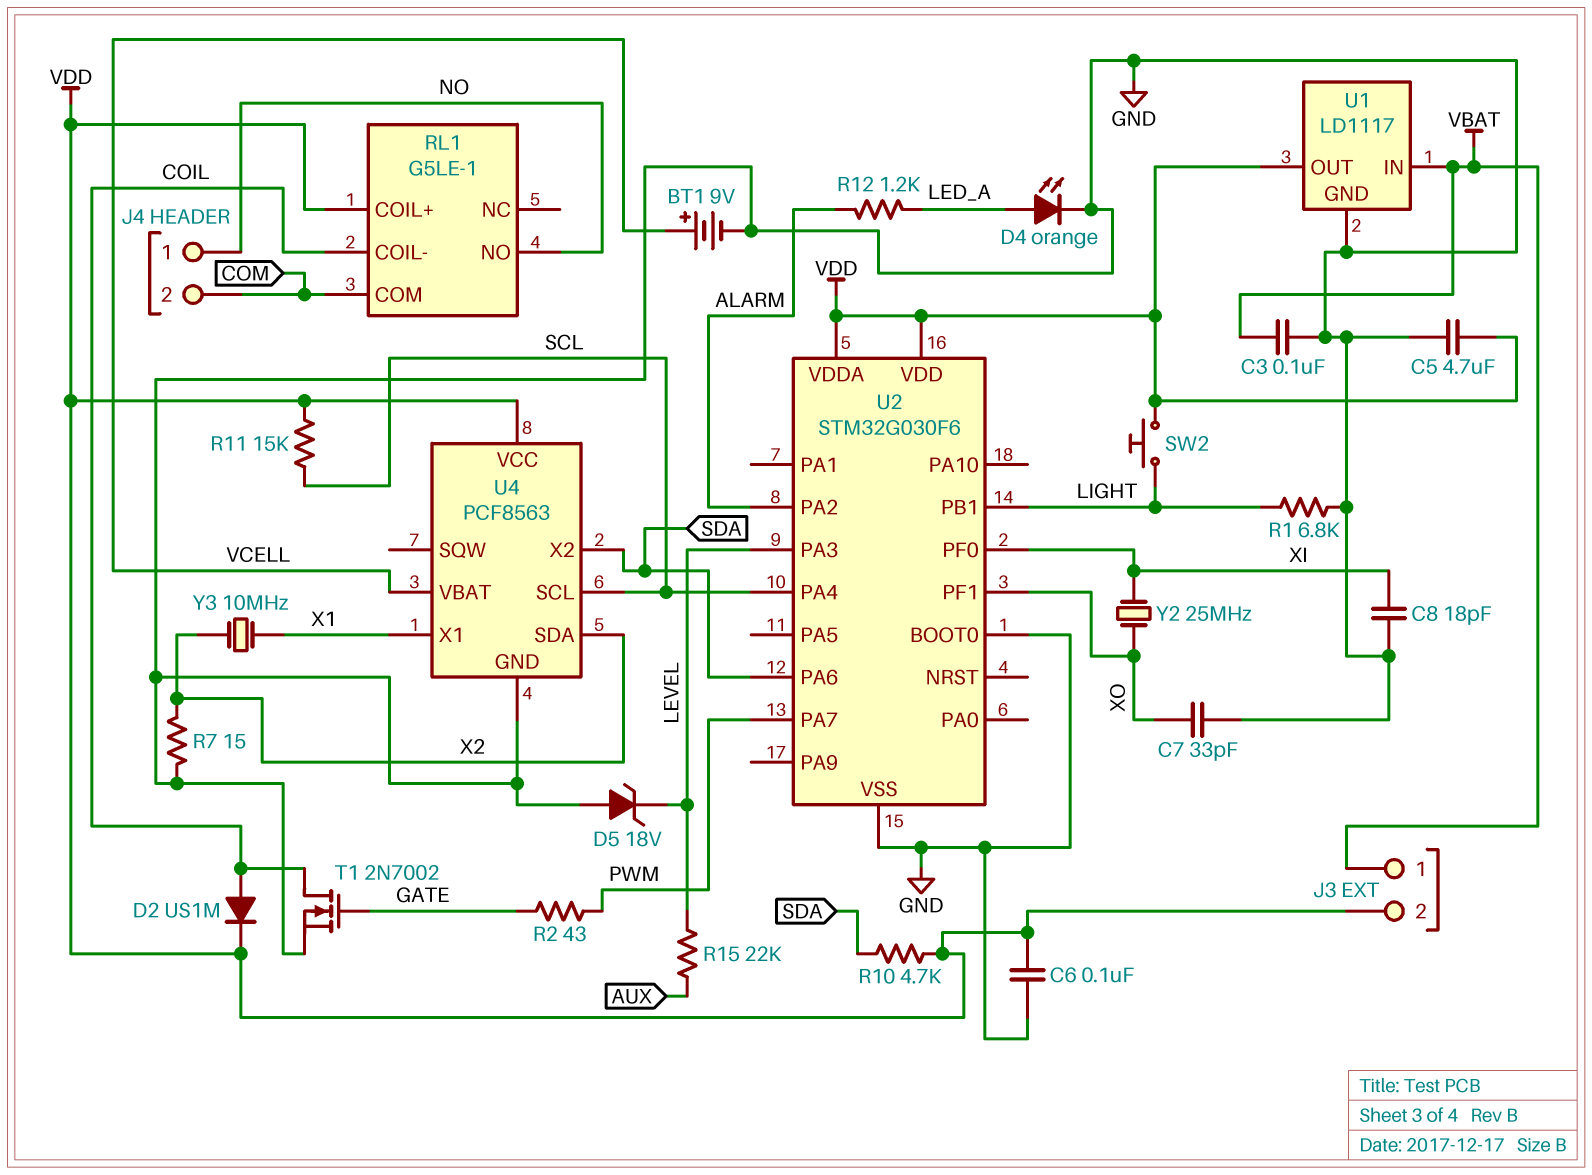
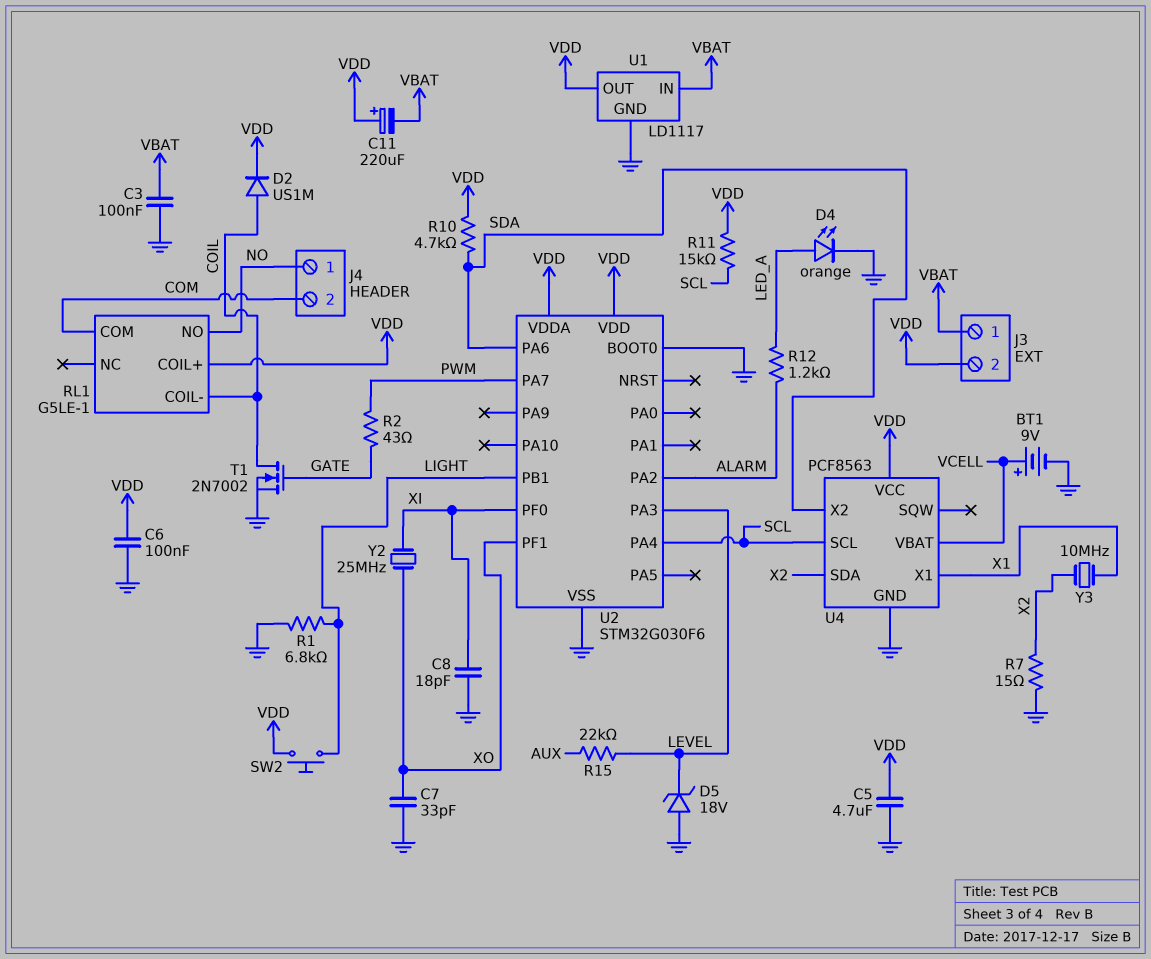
C11: none -> 220uF (plus VDD, minus VBAT)

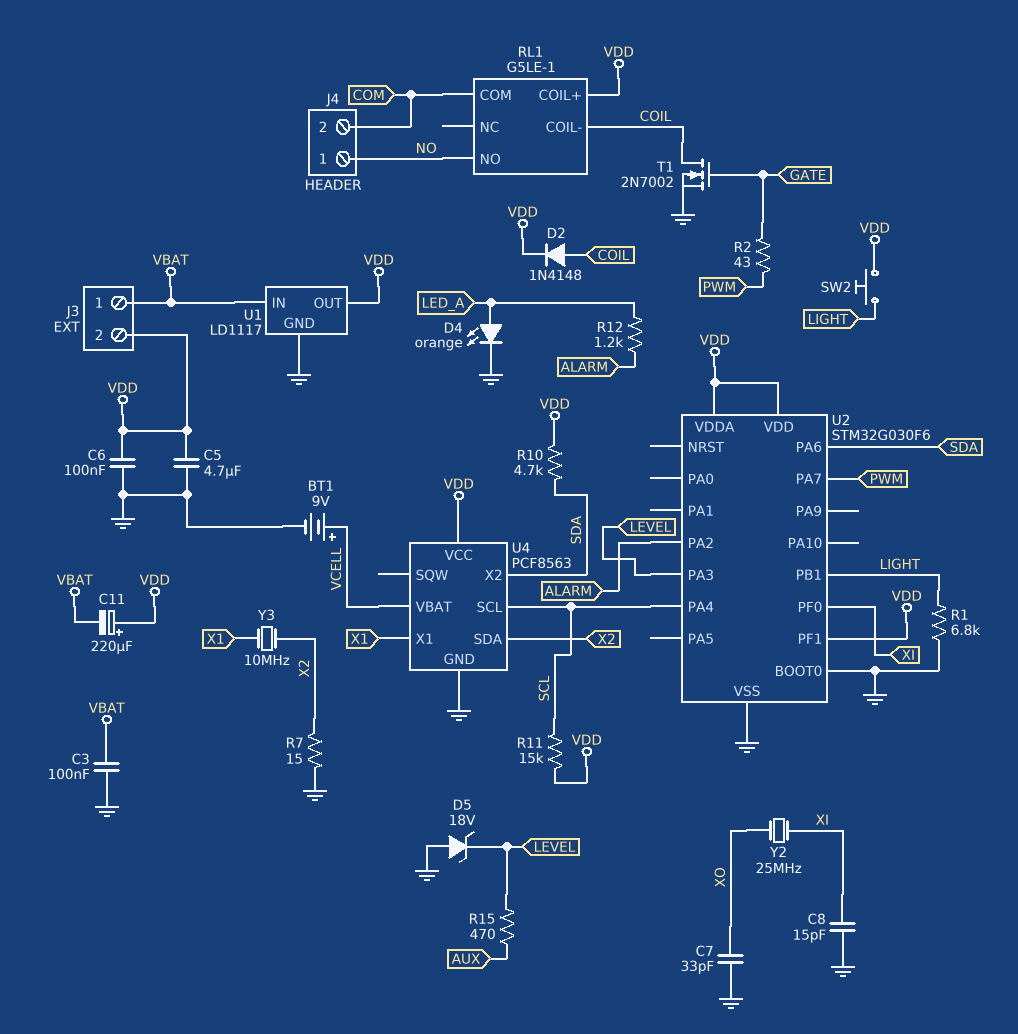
C8: 18pF (GND, XI) -> 15pF (GND, XI)
D2: diode US1M (A COIL, K VDD) -> diode 1N4148 (A COIL, K VDD)
R15: 22k (AUX, LEVEL) -> 470 (AUX, LEVEL)
U2 pin PF1: XO -> VDD

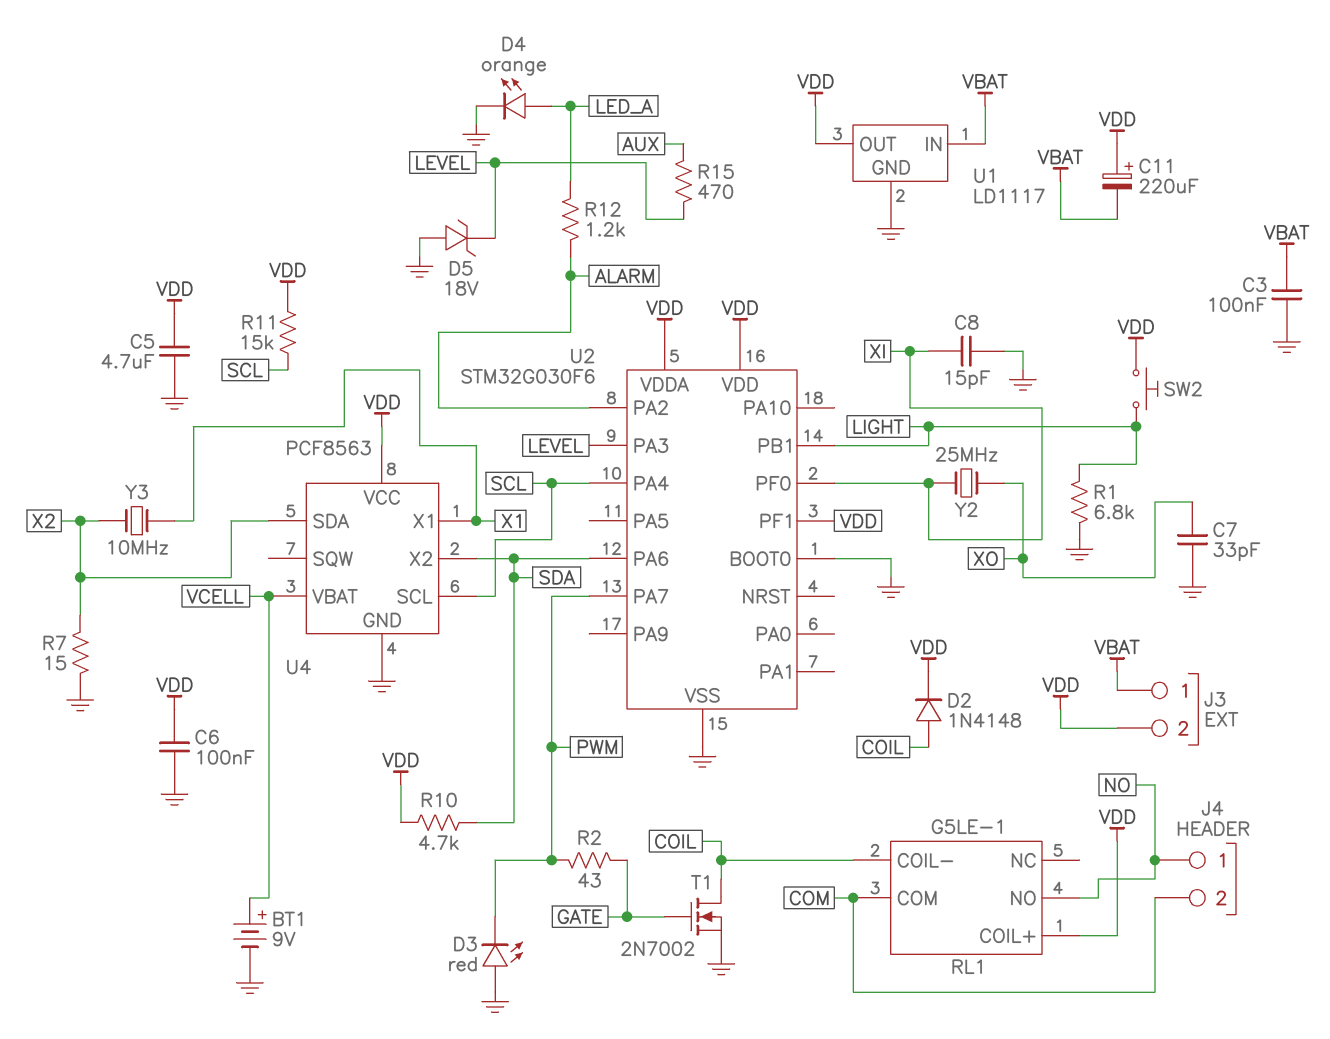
D3: none -> LED red (A GND, K PWM)

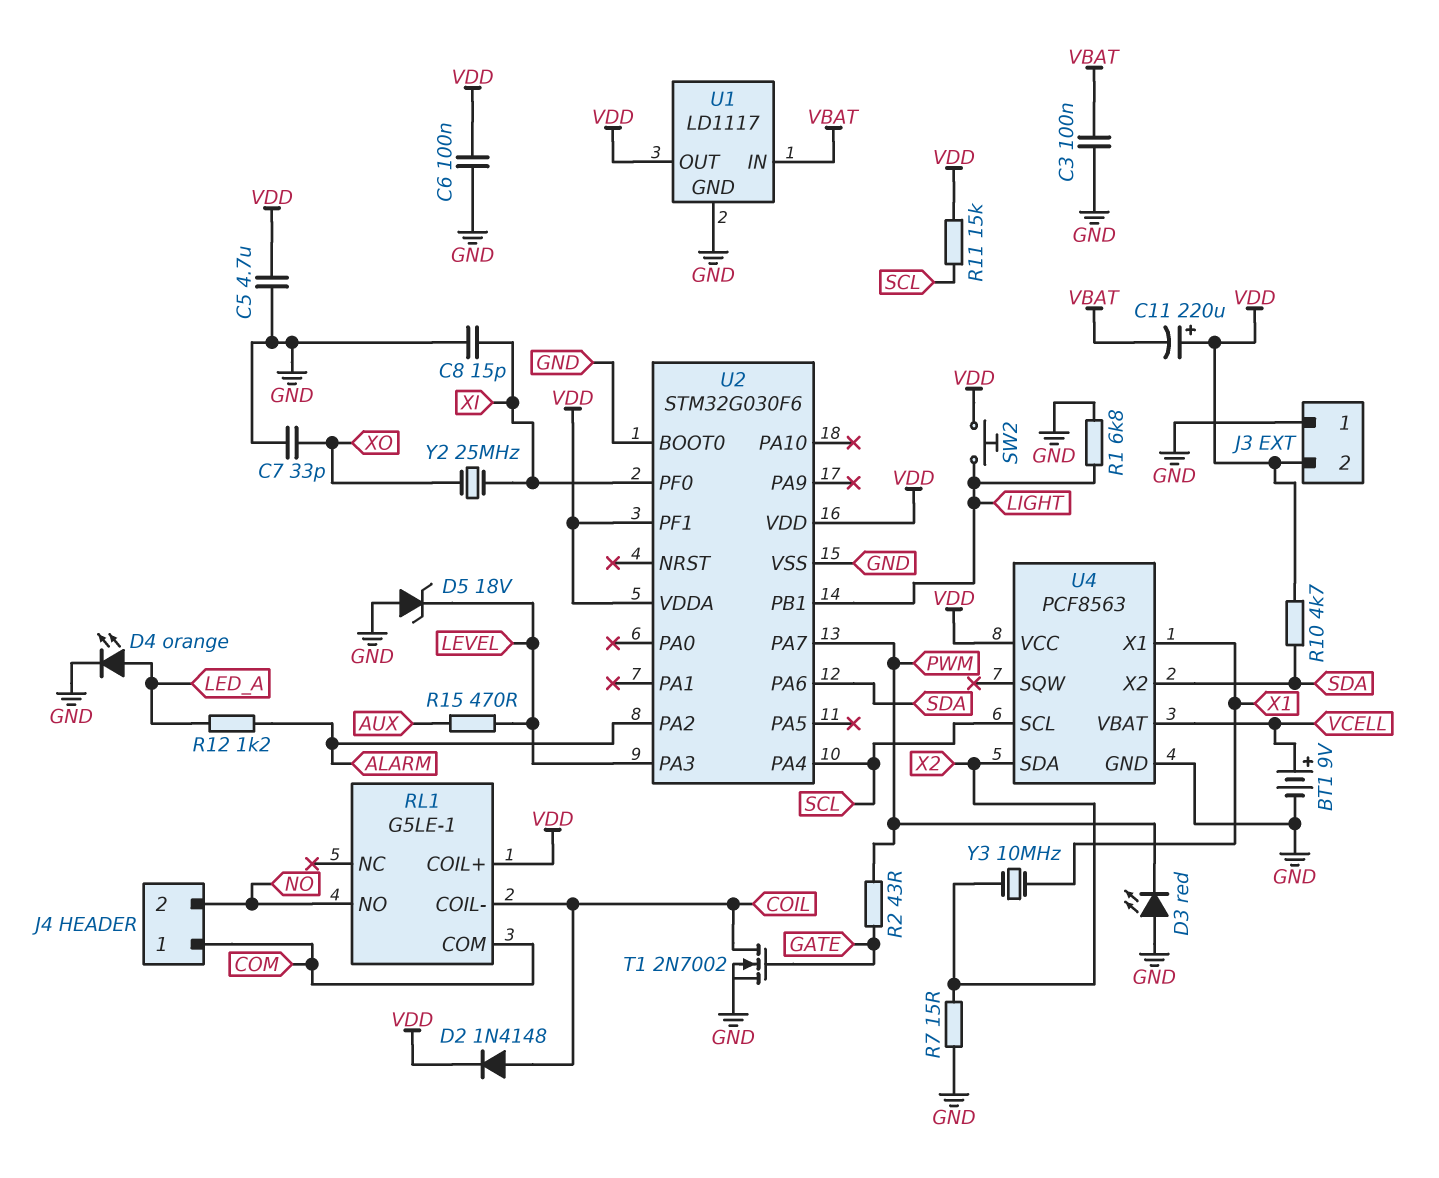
J3 pin 1: VBAT -> GND
J4 pin 1: NO -> COM
J4 pin 2: COM -> NO

